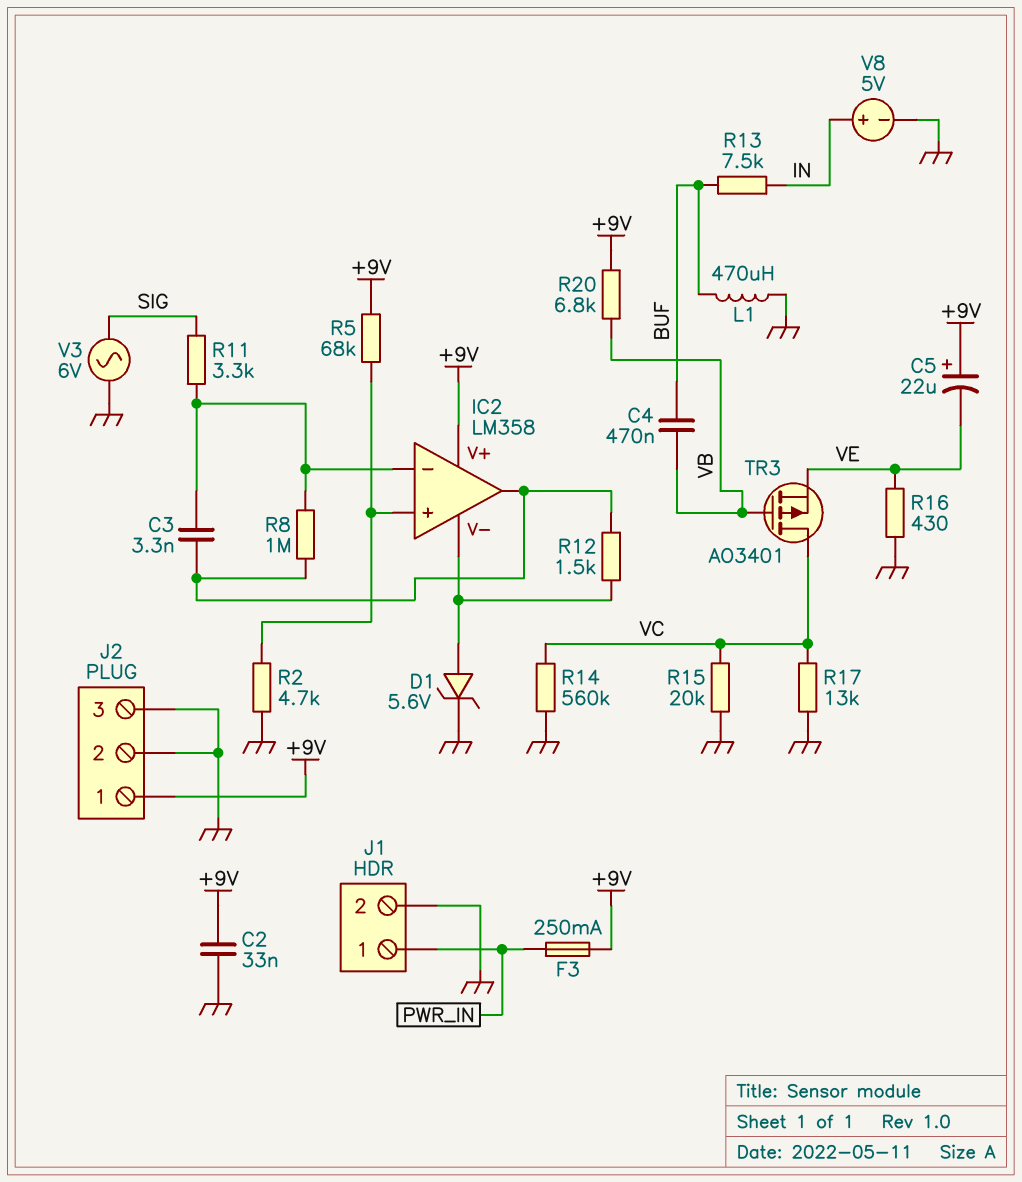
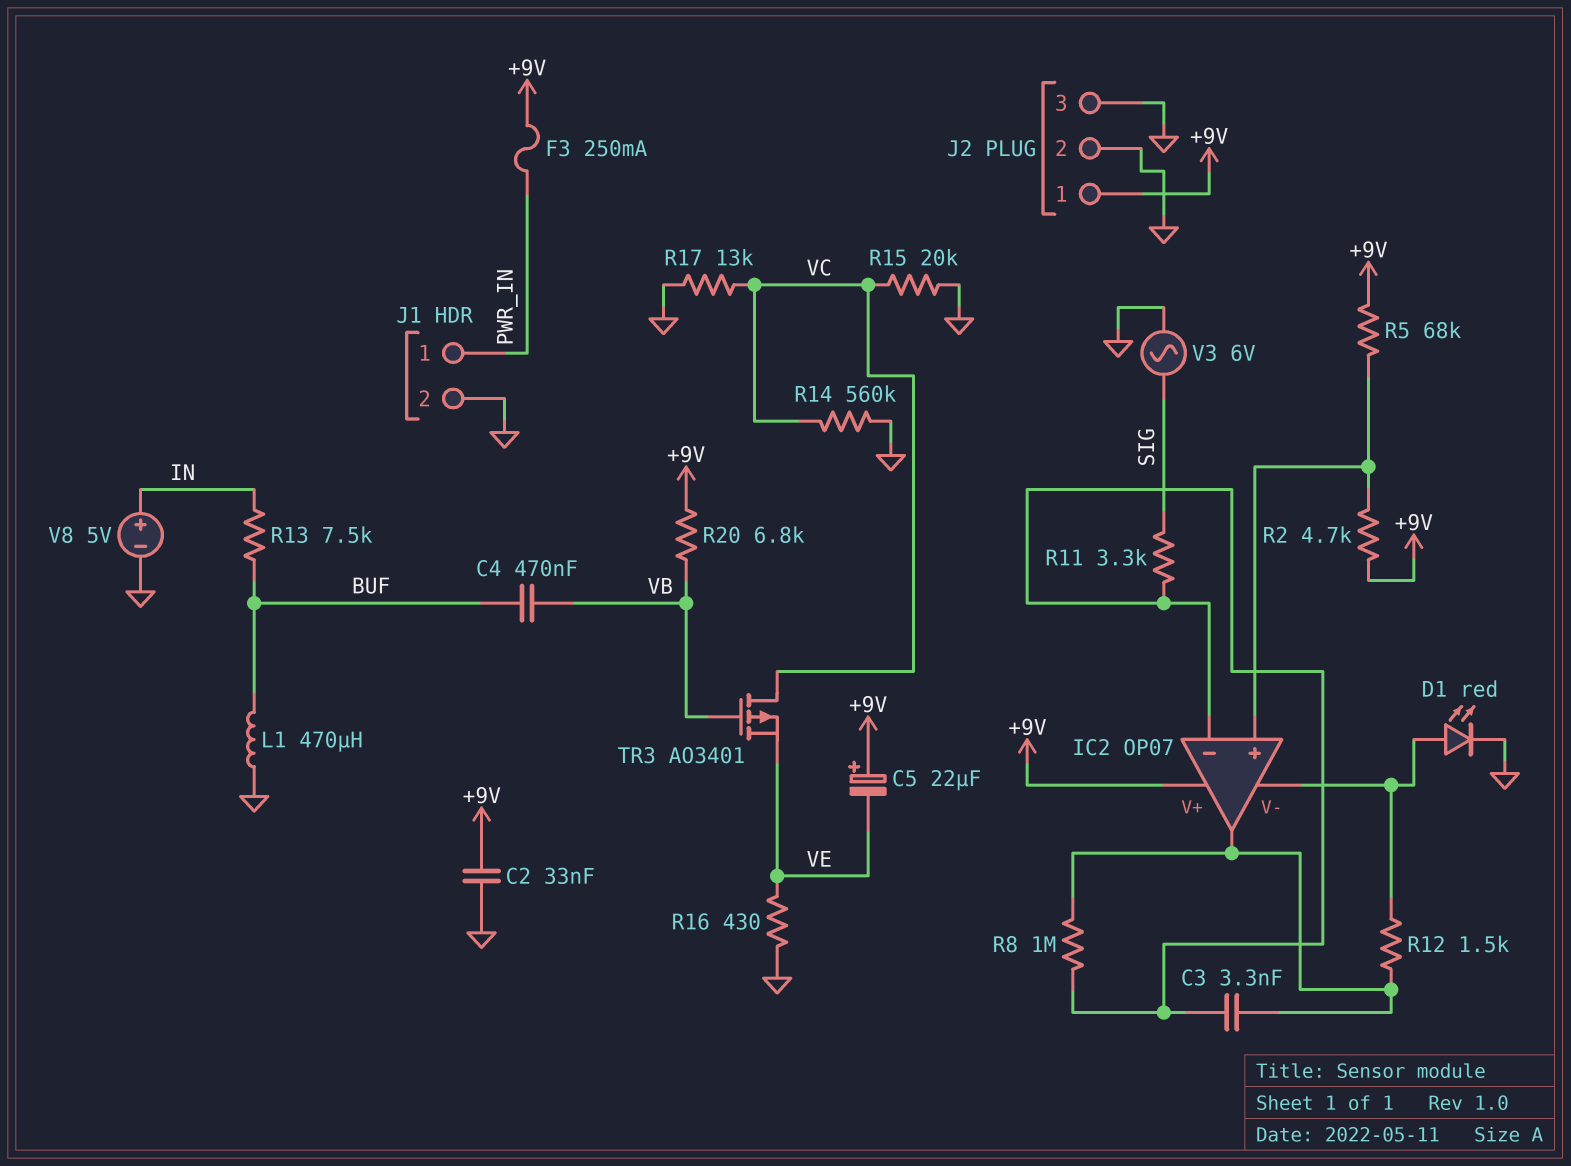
D1: zener 5.6V (A IC2/V-, K GND) -> LED red (A IC2/V-, K GND)
IC2: LM358 -> OP07
R2: 4.7k (GND, IC2/in+) -> 4.7k (+9V, IC2/in+)

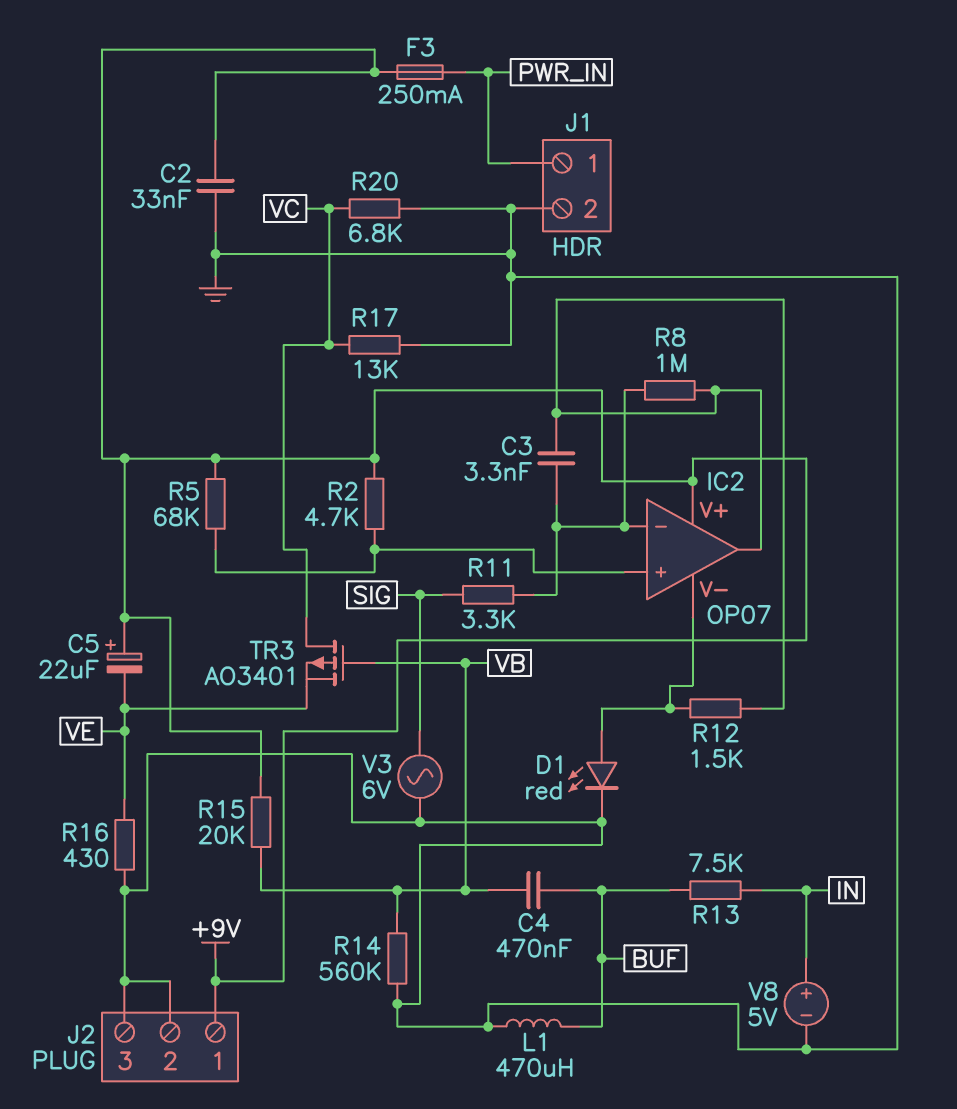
R14: 560k (GND, VC) -> 560k (GND, VB)
R15: 20k (GND, VC) -> 20k (+9V, VB)
R20: 6.8k (+9V, VB) -> 6.8k (GND, VC)

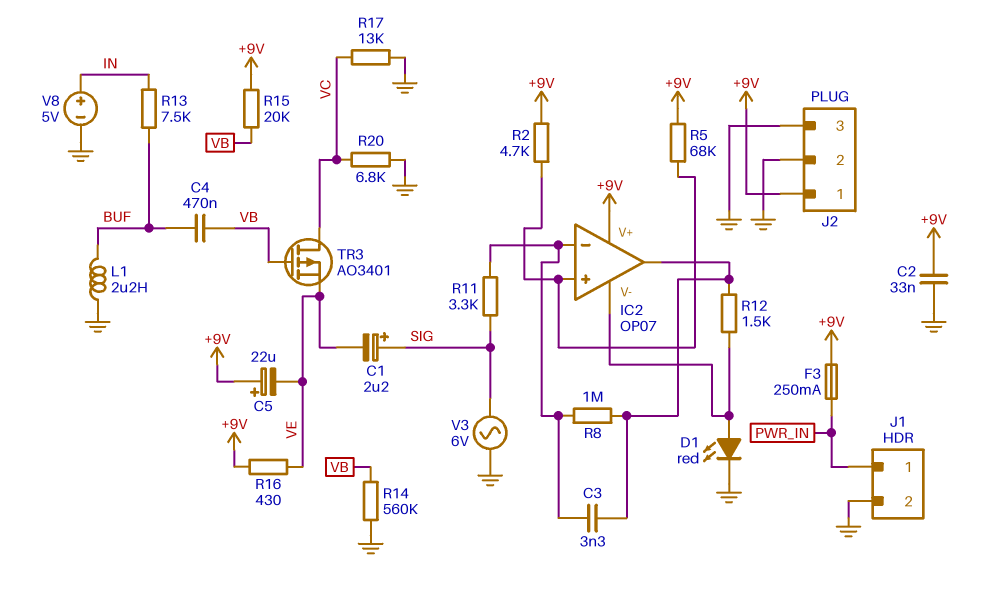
C1: none -> 2.2uF (plus SIG, minus VE)
L1: 470uH (BUF, GND) -> 2.2uH (BUF, GND)
R16: 430 (GND, VE) -> 430 (+9V, VE)

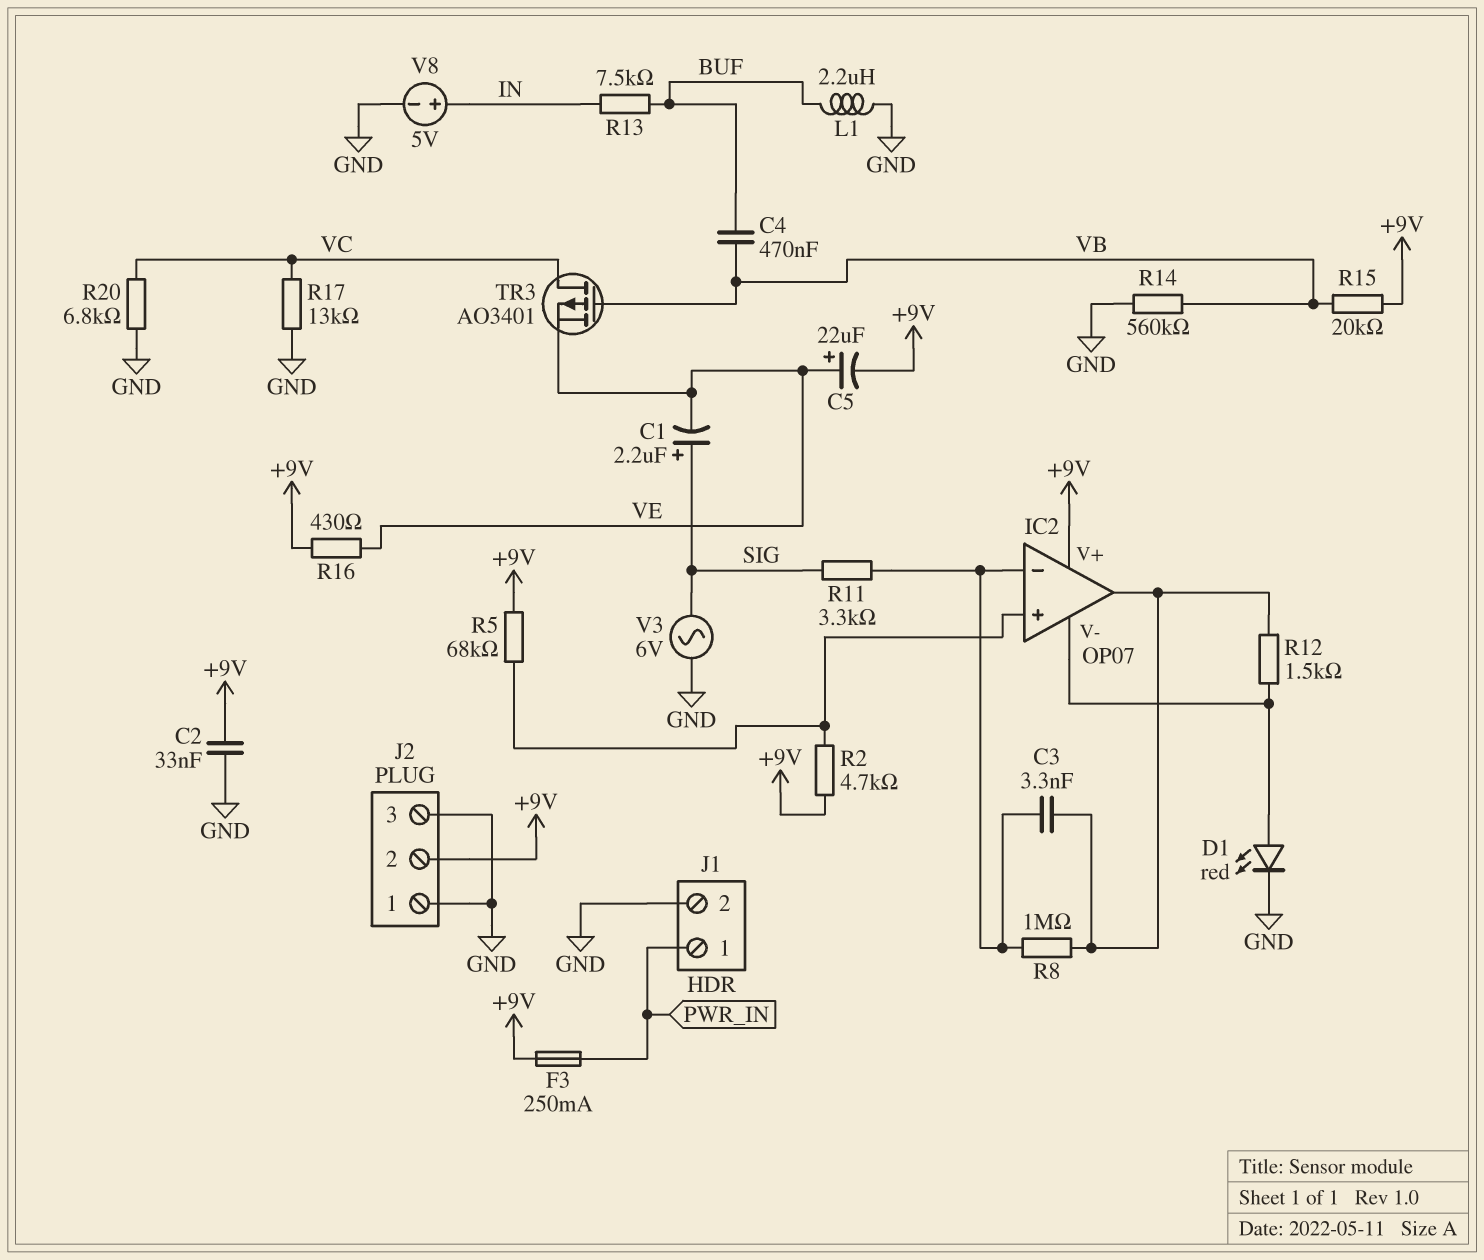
C5: 22uF (plus +9V, minus VE) -> 22uF (plus VE, minus +9V)
J2 pin 1: +9V -> GND
J2 pin 2: GND -> +9V

